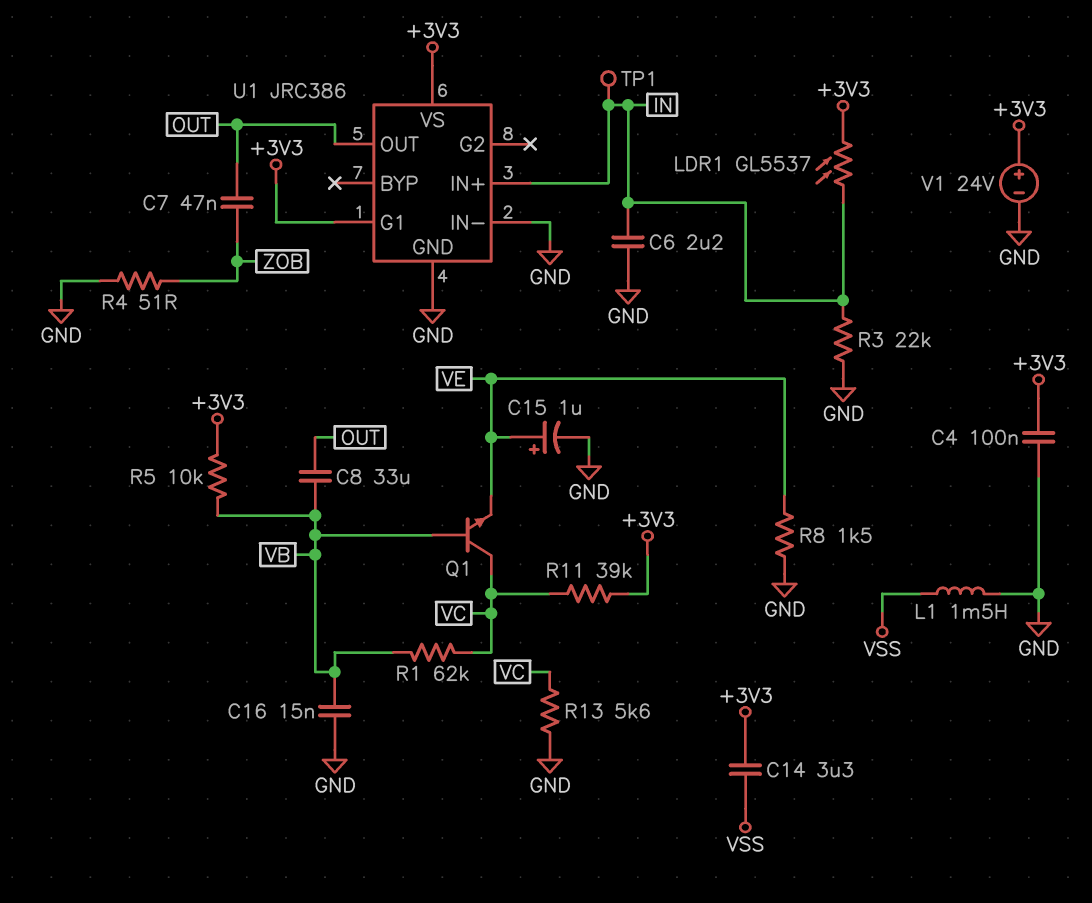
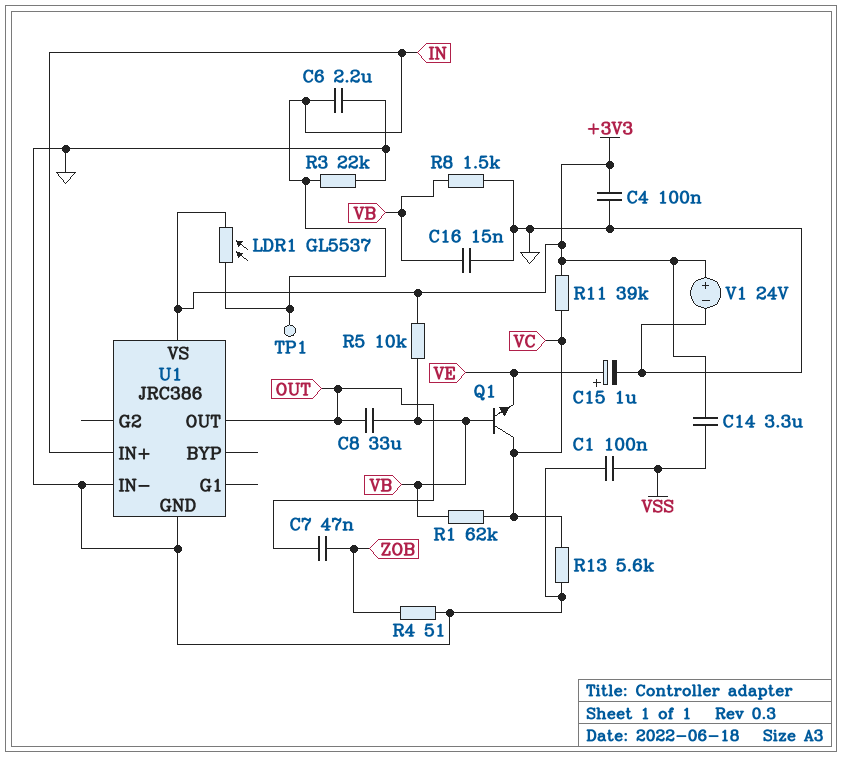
C1: none -> 100nF (GND, VSS)
L1: 1.5mH (GND, VSS) -> none
R8: 1.5k (GND, VE) -> 1.5k (GND, VB)
U1 pin G1: +3V3 -> none

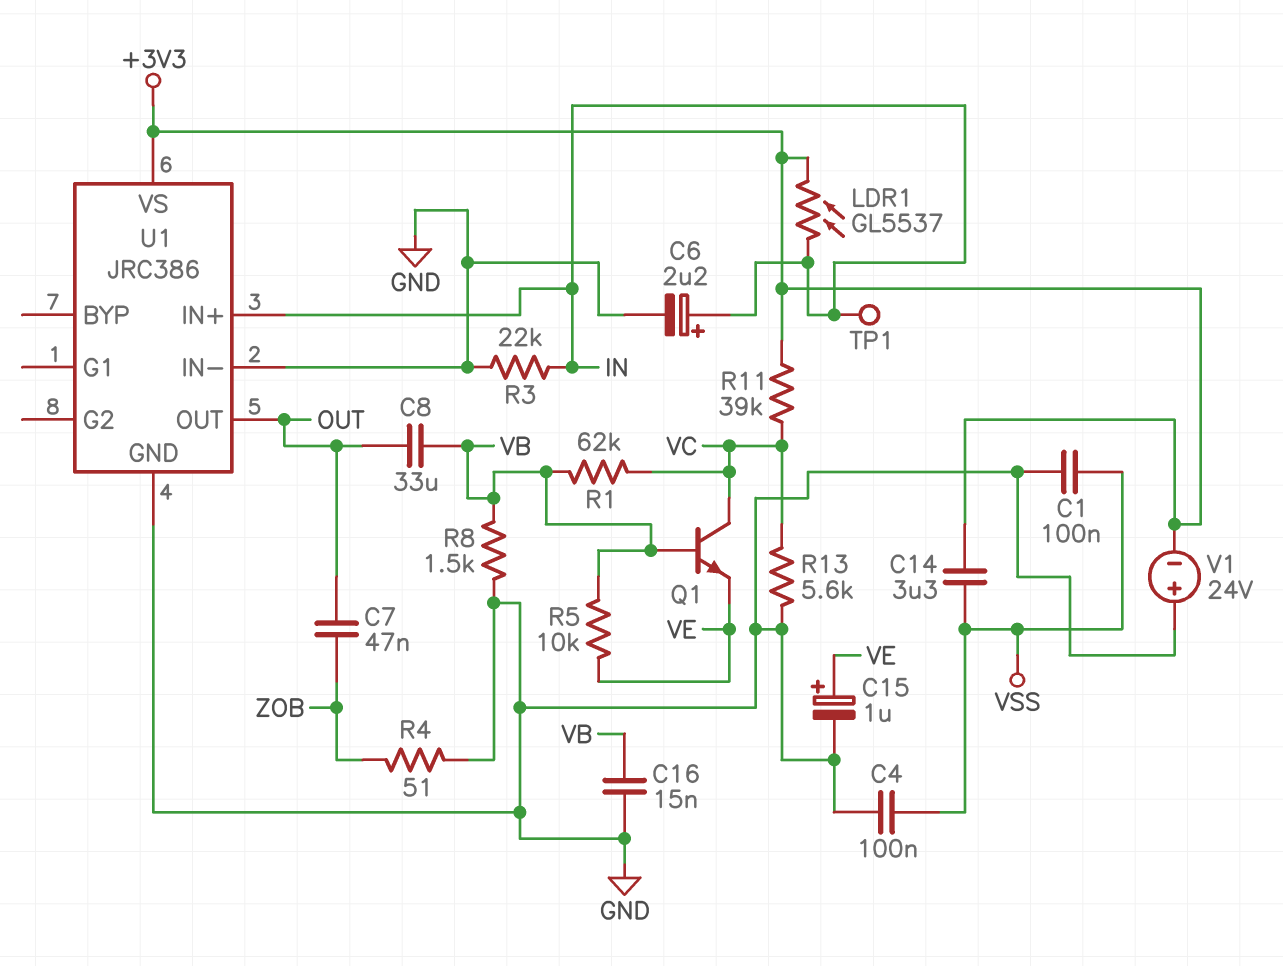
C4: 100nF (+3V3, GND) -> 100nF (GND, VSS)
C6: 2.2uF (GND, IN) -> 2.2uF (plus IN, minus GND)
R5: 10k (+3V3, VB) -> 10k (VB, VE)
V1: 24V (plus +3V3, minus GND) -> 24V (plus GND, minus +3V3)

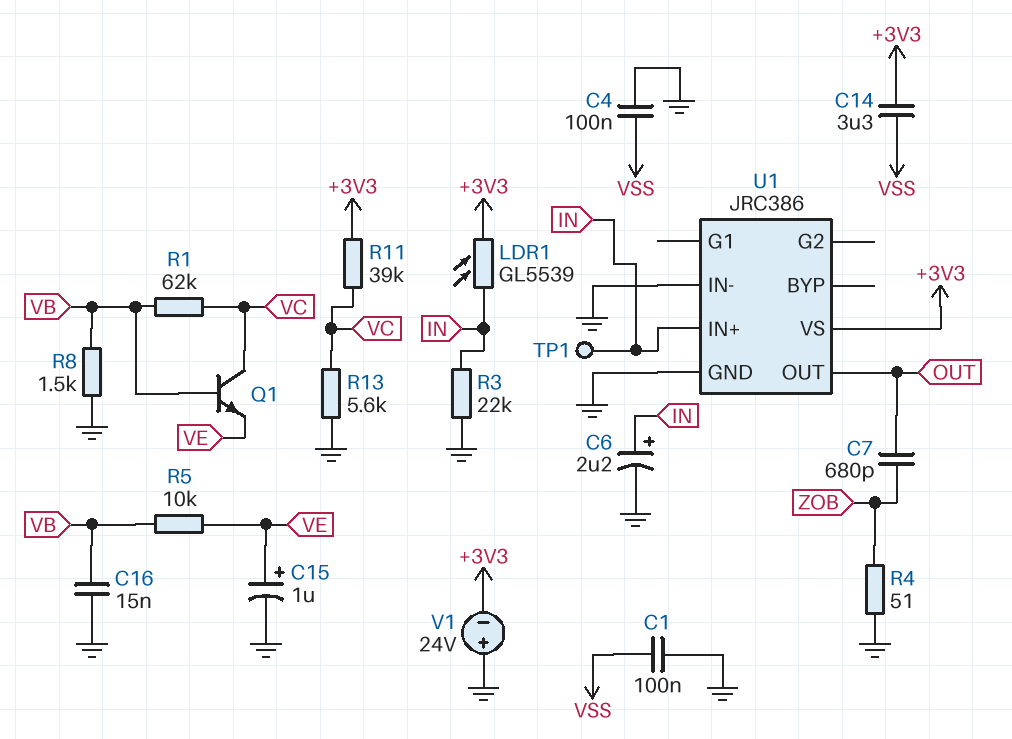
C7: 47nF (OUT, ZOB) -> 680pF (OUT, ZOB)
C8: 33uF (OUT, VB) -> none
LDR1: GL5537 (+3V3, IN) -> GL5539 (+3V3, IN)

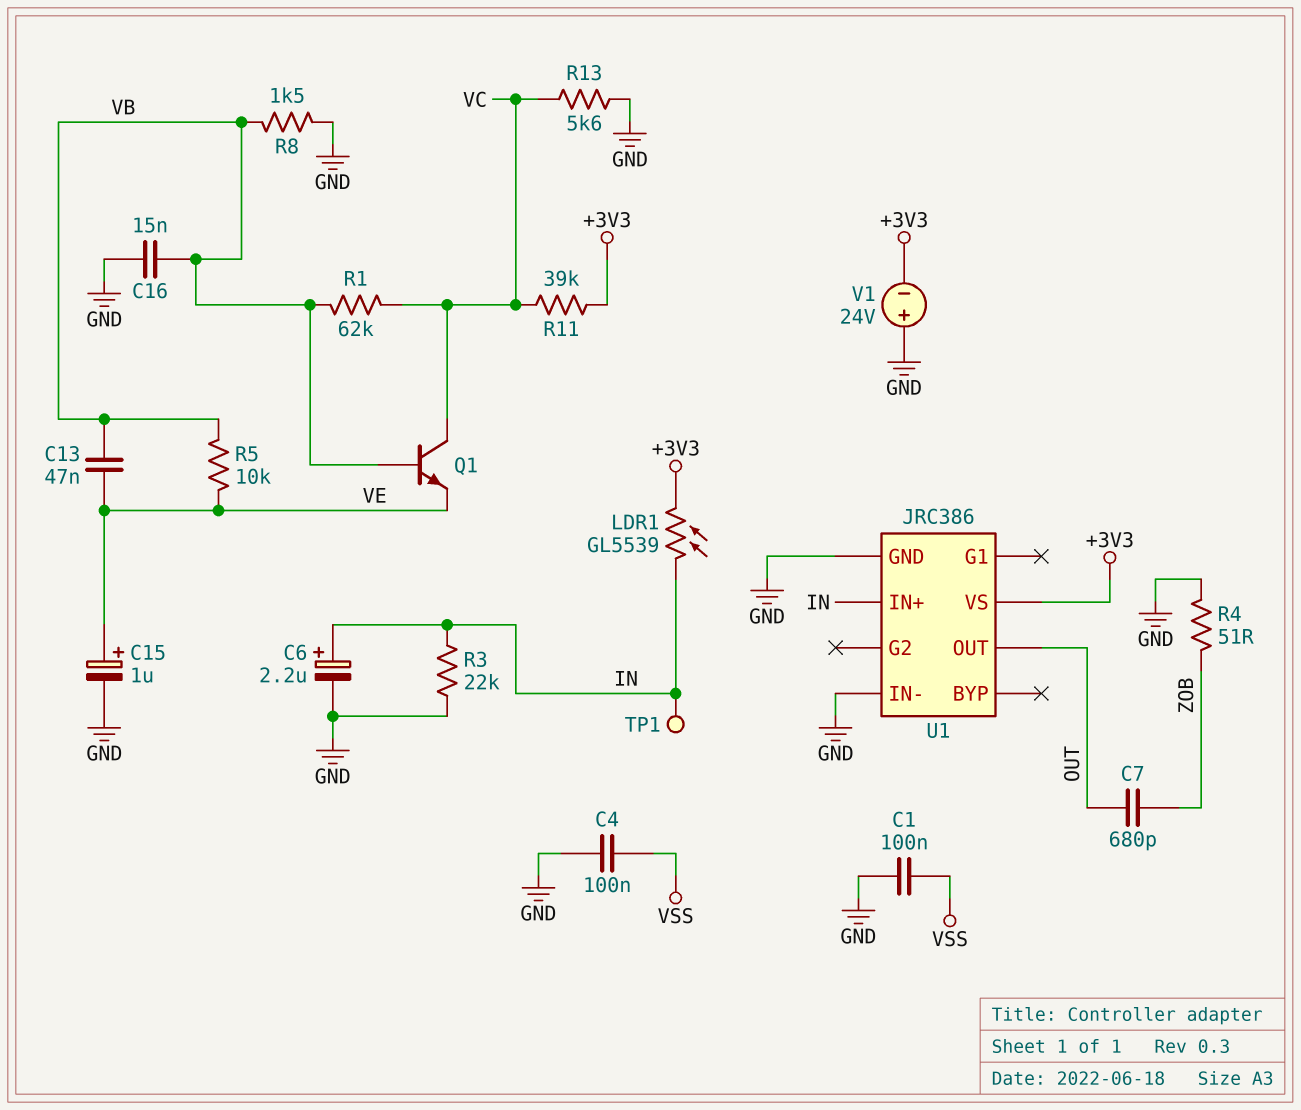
C13: none -> 47nF (VB, VE)
C14: 3.3uF (+3V3, VSS) -> none

